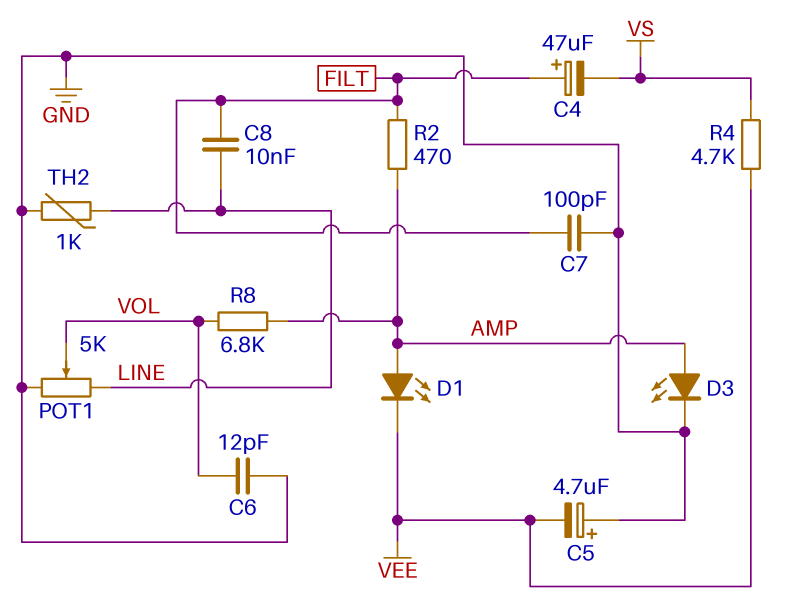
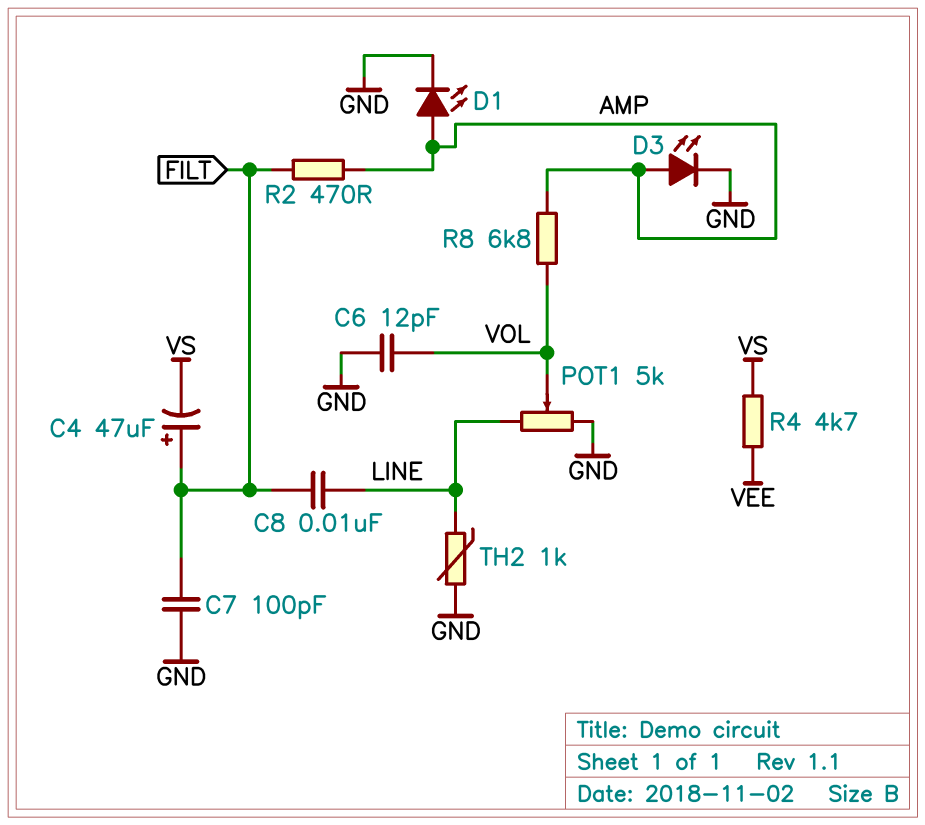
C5: 4.7uF (plus GND, minus VEE) -> none
D1: LED (A AMP, K VEE) -> LED (A AMP, K GND)

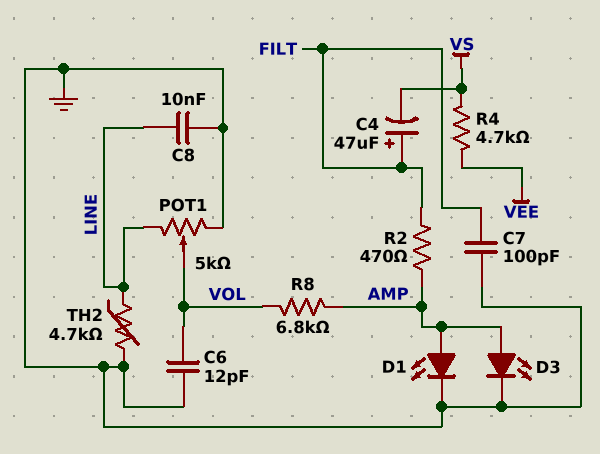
C8: 10nF (FILT, LINE) -> 10nF (GND, LINE)
TH2: 1k (GND, LINE) -> 4.7k (GND, LINE)

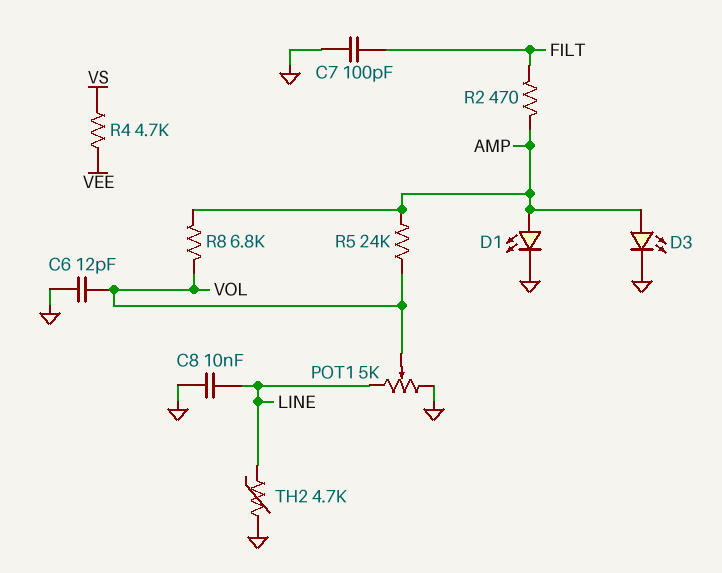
C4: 47uF (plus FILT, minus VS) -> none
R5: none -> 24k (AMP, VOL)

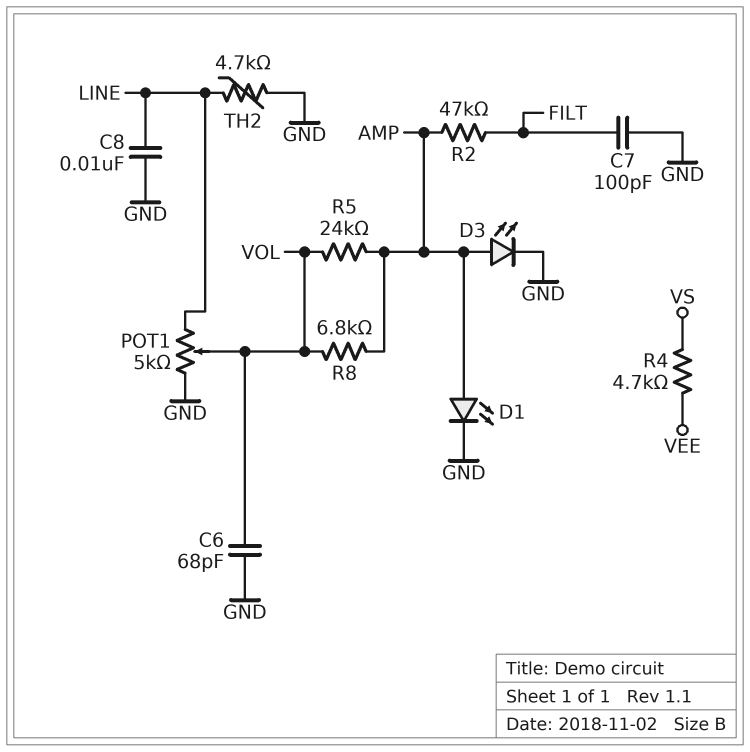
C6: 12pF (GND, VOL) -> 68pF (GND, VOL)
R2: 470 (AMP, FILT) -> 47k (AMP, FILT)

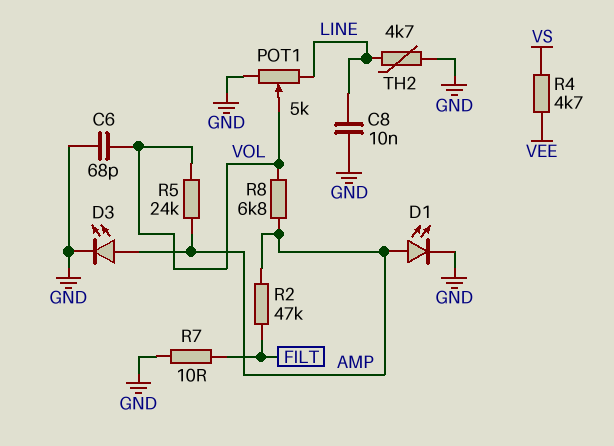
C7: 100pF (FILT, GND) -> none
R7: none -> 10 (FILT, GND)

